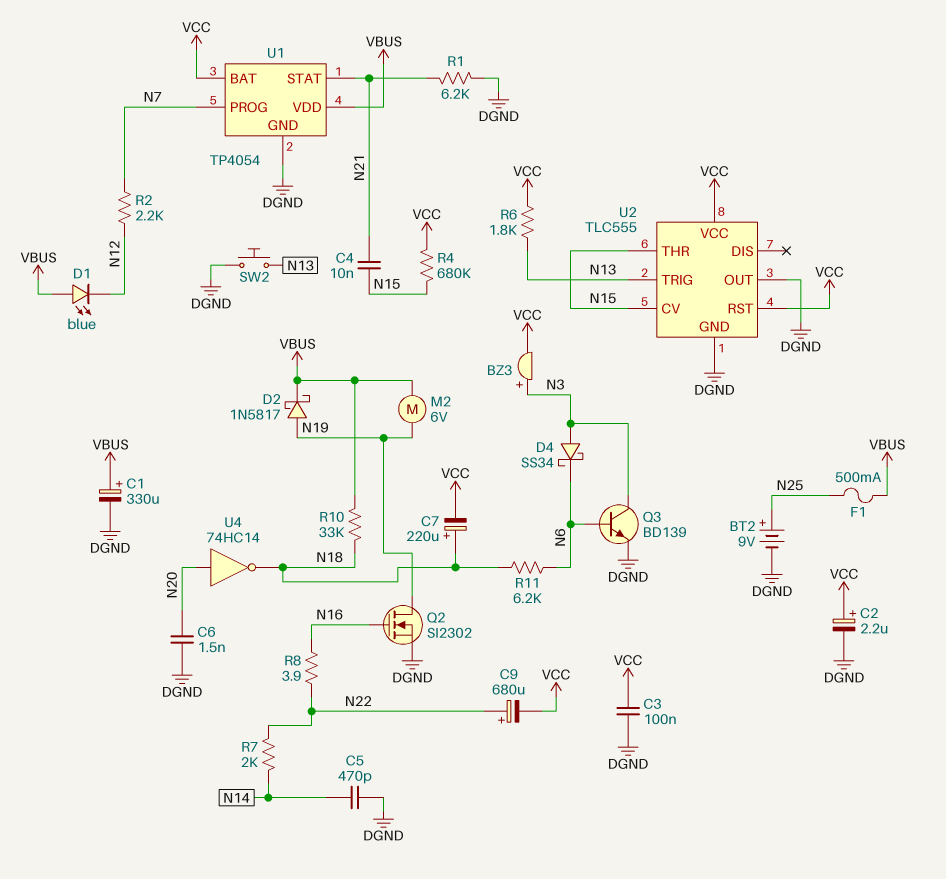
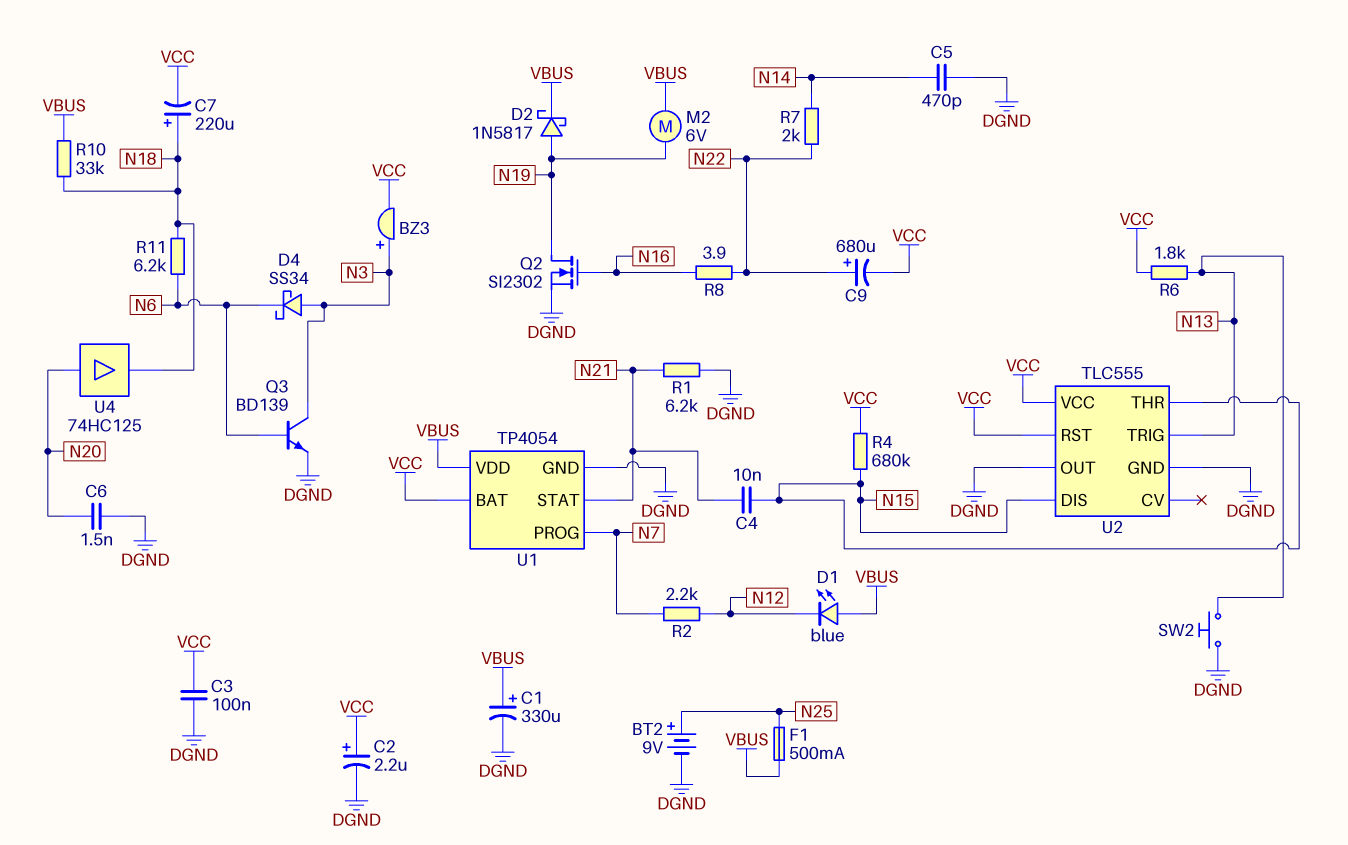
U2 pin CV: N15 -> none
U2 pin DIS: none -> N15
U4: NOT 74HC14 (in N20, out N18) -> buffer 74HC125 (in N20, out N18)

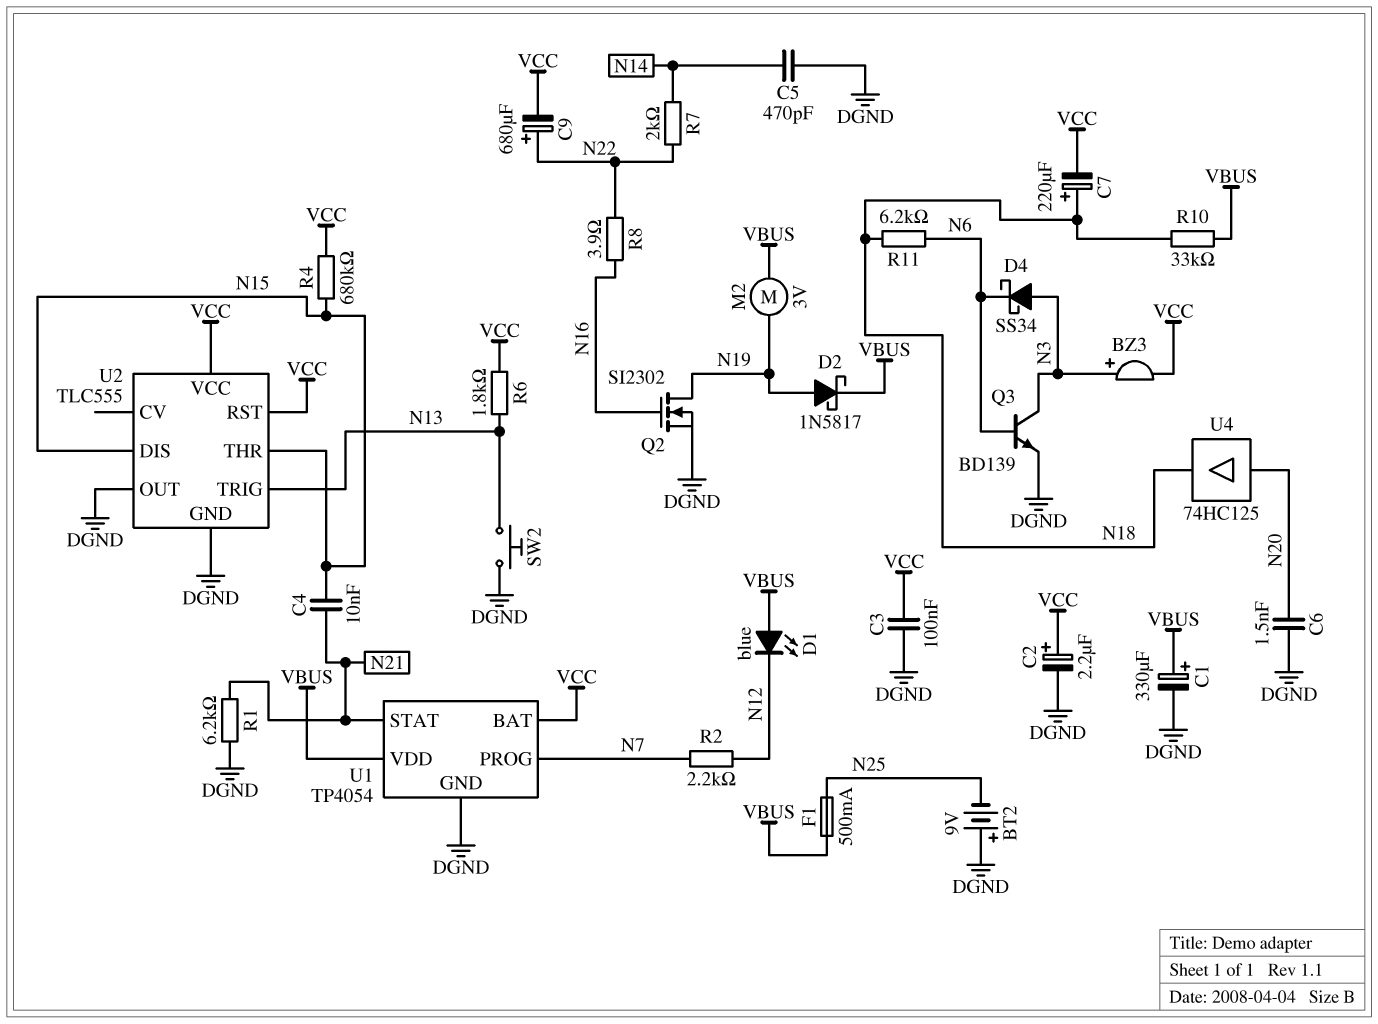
BT2: 9V (plus N25, minus DGND) -> 9V (plus DGND, minus N25)
M2: motor 6V (N19, VBUS) -> motor 3V (N19, VBUS)

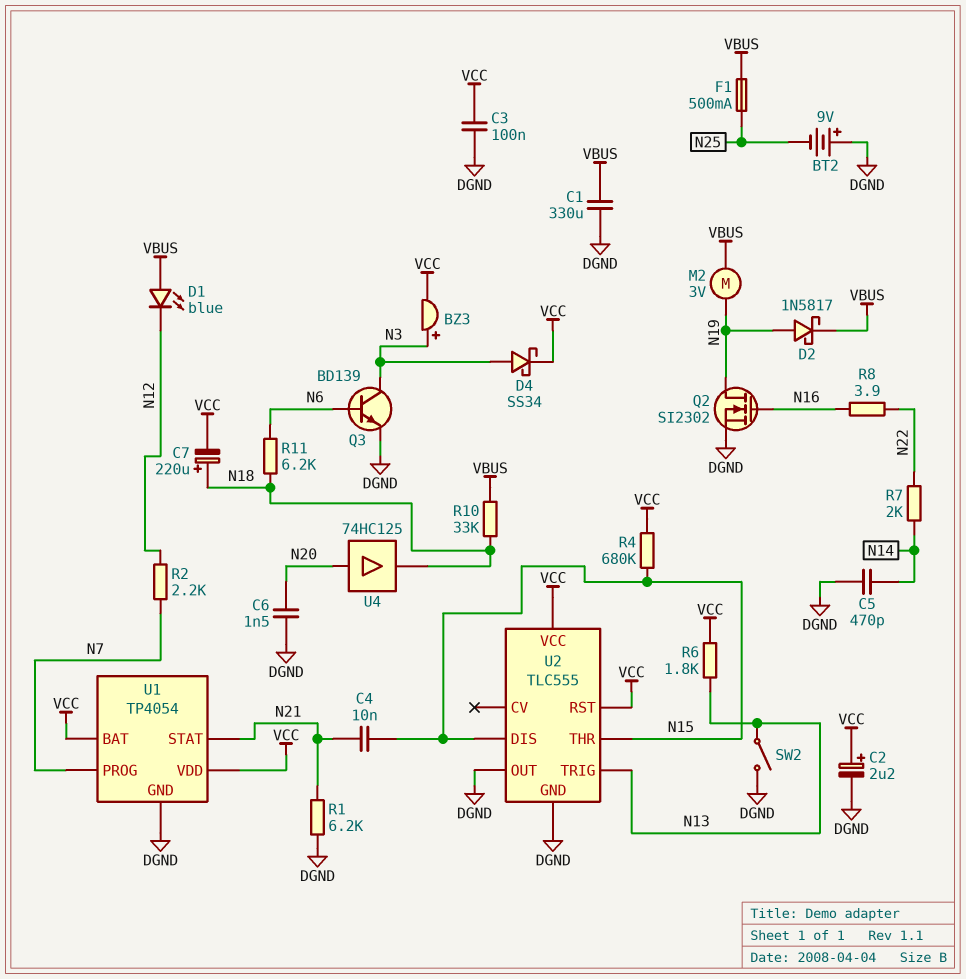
C1: 330uF (plus VBUS, minus DGND) -> 330uF (DGND, VBUS)
C9: 680uF (plus N22, minus VCC) -> none
D4: schottky SS34 (A N3, K N6) -> schottky SS34 (A N3, K VCC)
SW2: button (DGND, N13) -> switch (DGND, N13)
U1 pin VDD: VBUS -> VCC

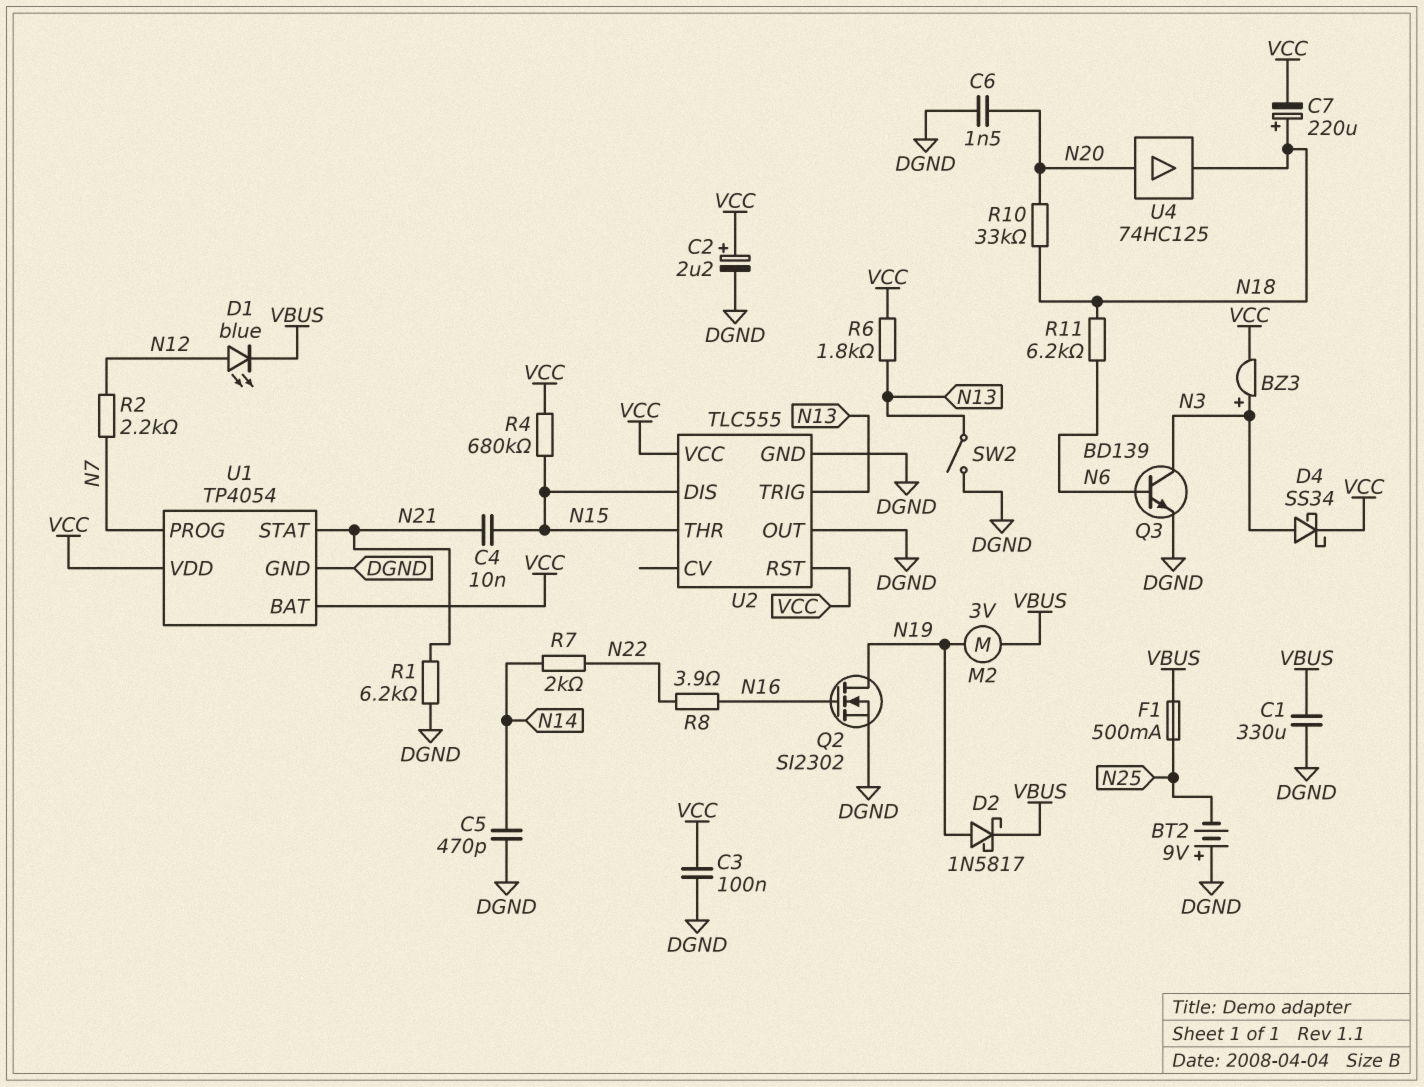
D1: LED blue (A VBUS, K N12) -> LED blue (A N12, K VBUS)
R10: 33k (N18, VBUS) -> 33k (N18, N20)

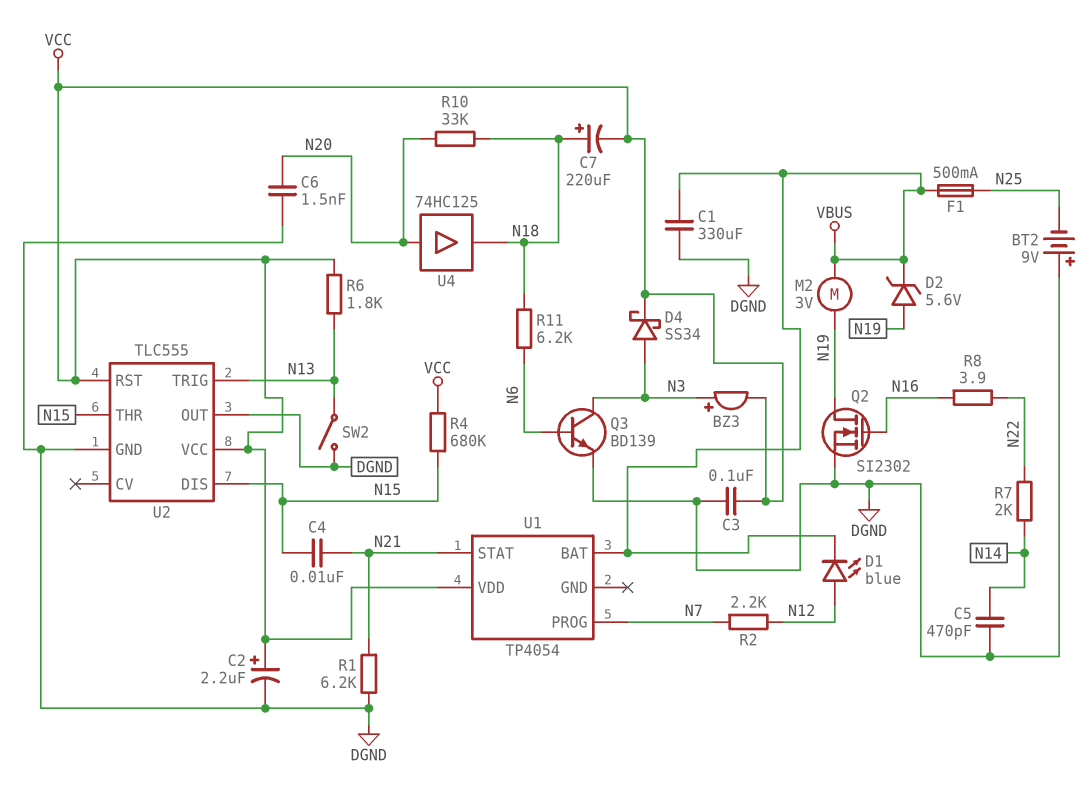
D2: schottky 1N5817 (A N19, K VBUS) -> zener 5.6V (A N19, K VBUS)
U1 pin BAT: VCC -> VBUS
U1 pin GND: DGND -> none

